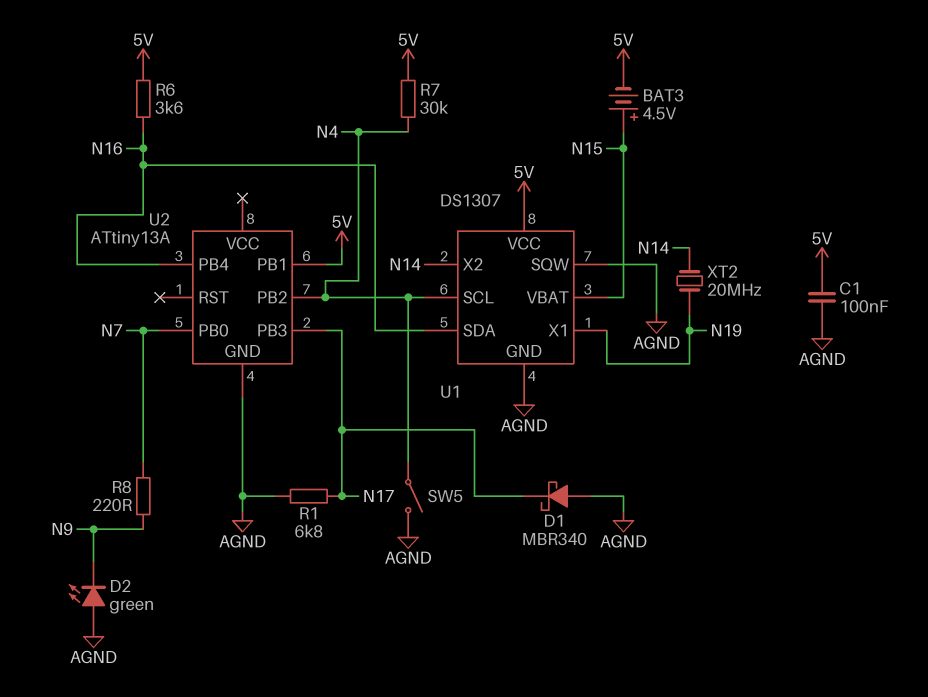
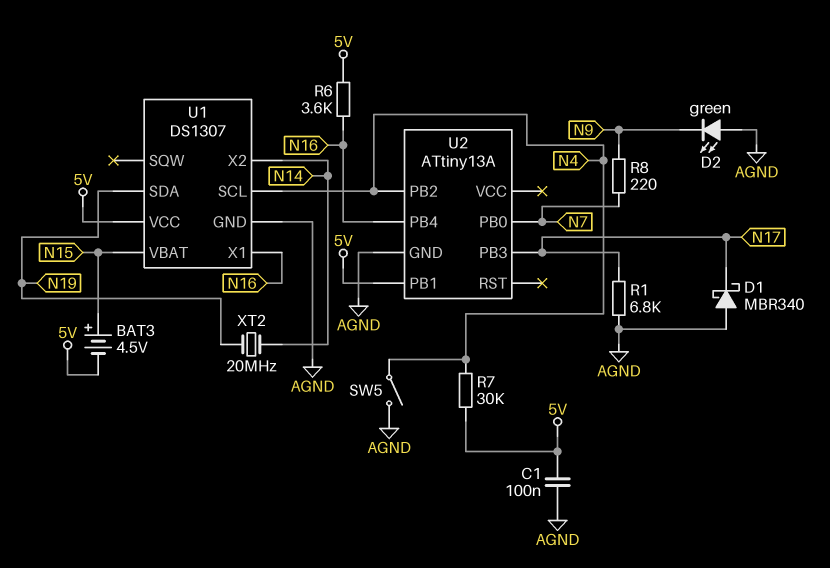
U1 pin SDA: N16 -> N19
U1 pin SQW: AGND -> none
U1 pin X1: N19 -> N16

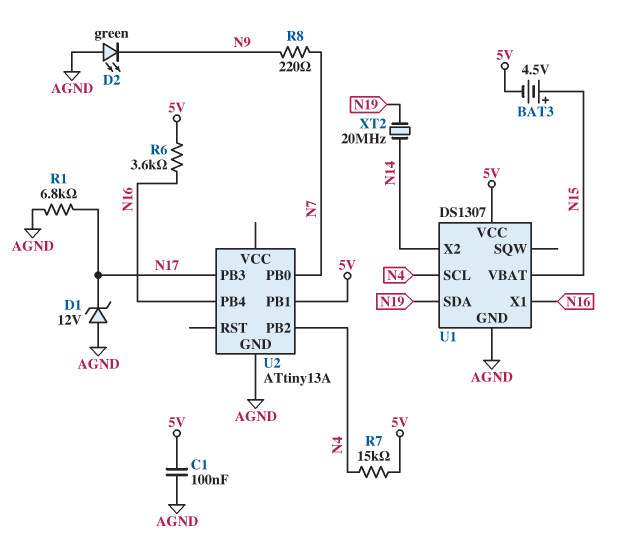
D1: schottky MBR340 (A AGND, K N17) -> zener 12V (A AGND, K N17)
R7: 30k (5V, N4) -> 15k (5V, N4)
SW5: switch (AGND, N4) -> none

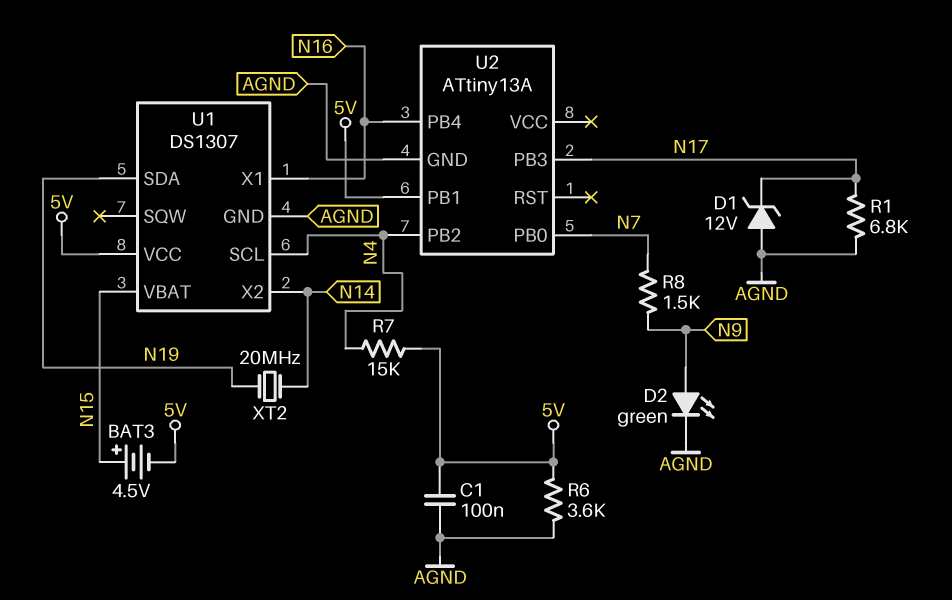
D2: LED green (A AGND, K N9) -> LED green (A N9, K AGND)
R6: 3.6k (5V, N16) -> 3.6k (5V, AGND)
R8: 220 (N7, N9) -> 1.5k (N7, N9)

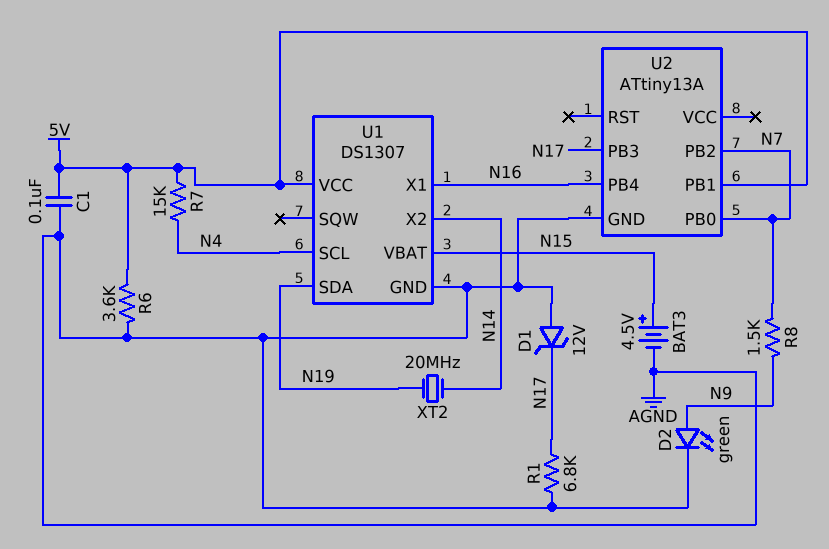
BAT3: 4.5V (plus N15, minus 5V) -> 4.5V (plus N15, minus AGND)
U2 pin PB2: N4 -> N7

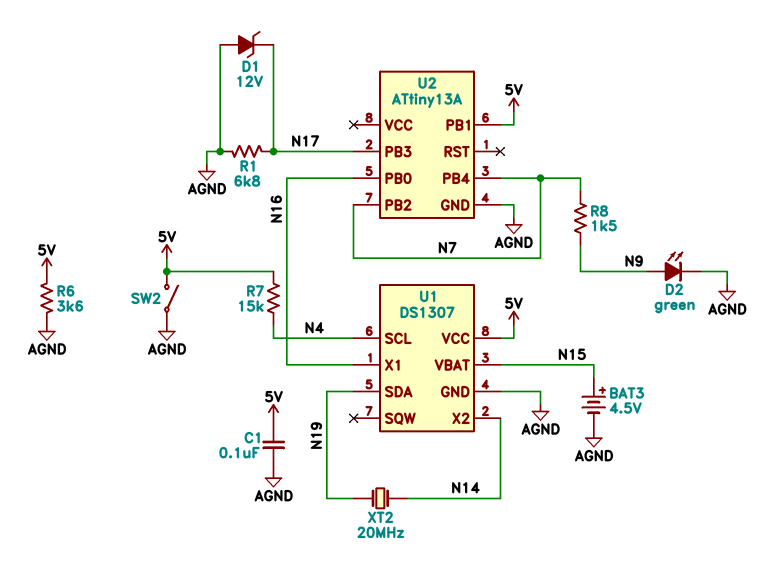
SW2: none -> switch (5V, AGND)
U2 pin PB0: N7 -> N16
U2 pin PB4: N16 -> N7

